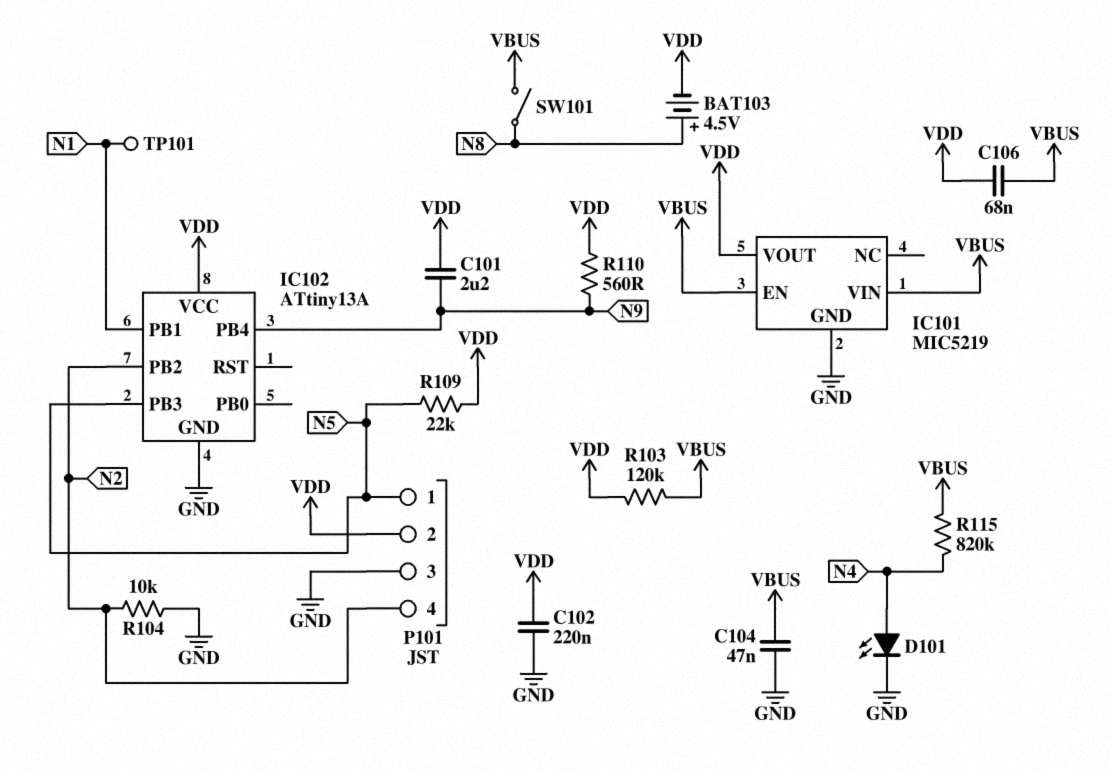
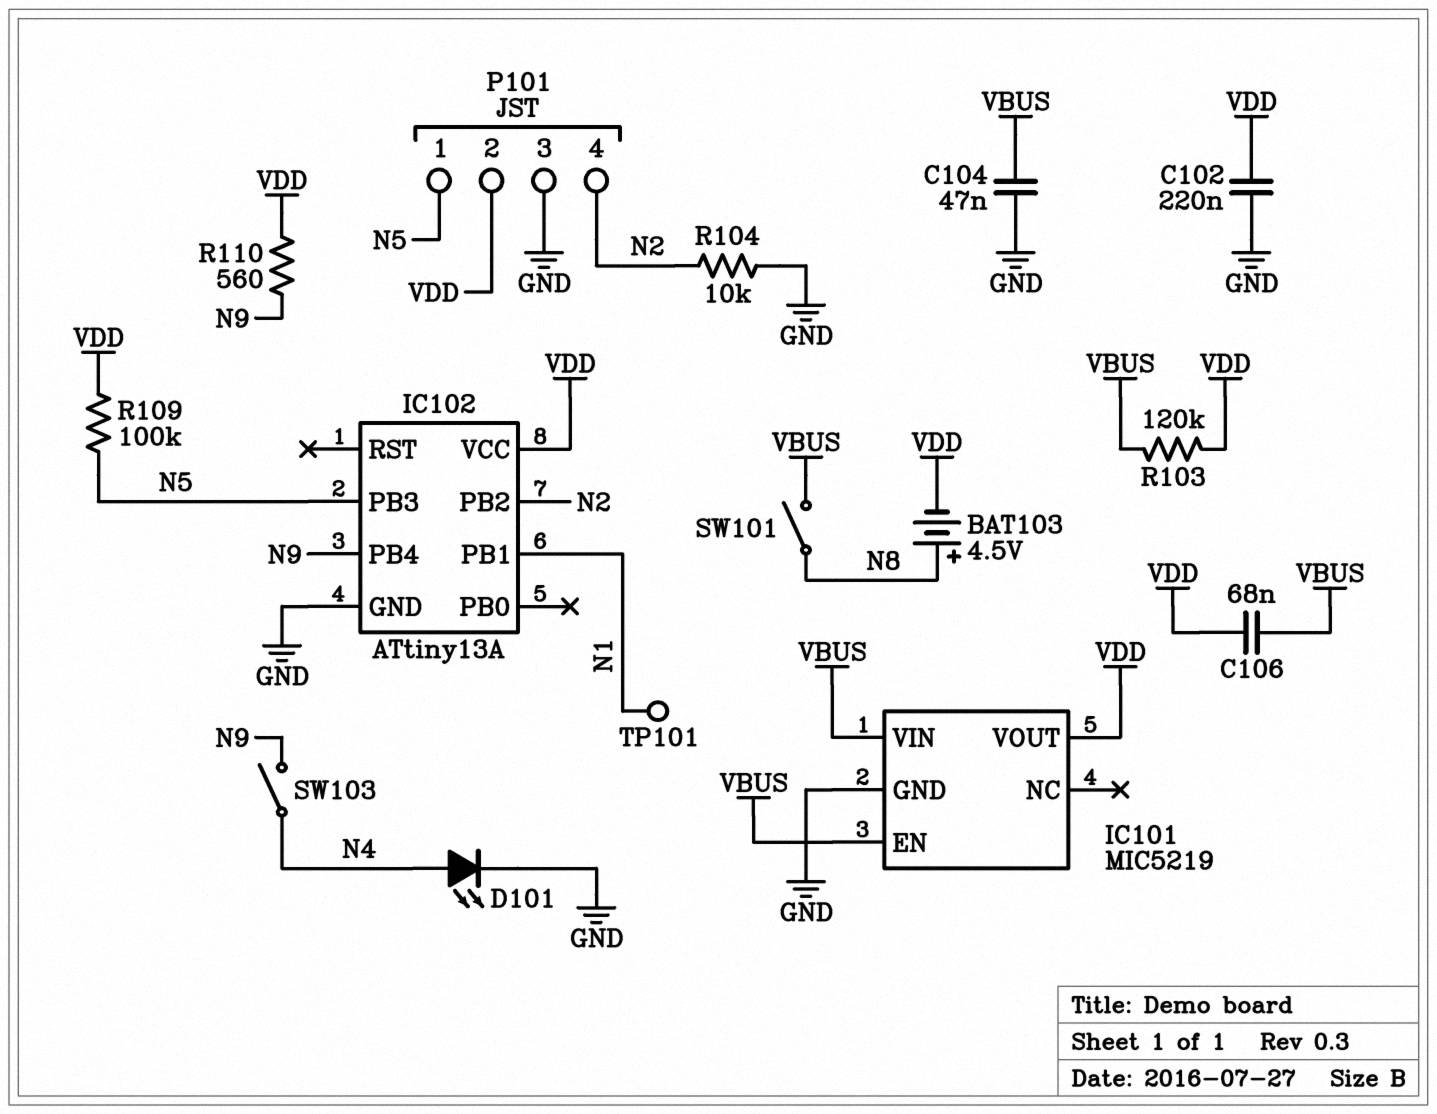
C101: 2.2uF (N9, VDD) -> none
R109: 22k (N5, VDD) -> 100k (N5, VDD)
R115: 820k (N4, VBUS) -> none
SW103: none -> switch (N4, N9)

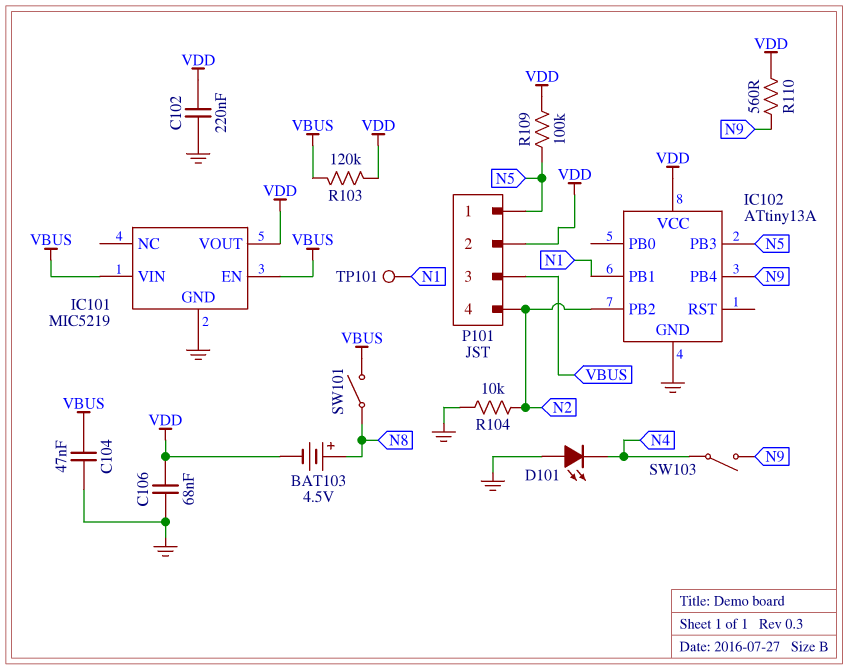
C106: 68nF (VBUS, VDD) -> 68nF (GND, VDD)
D101: LED (A N4, K GND) -> LED (A GND, K N4)
P101 pin 3: GND -> VBUS

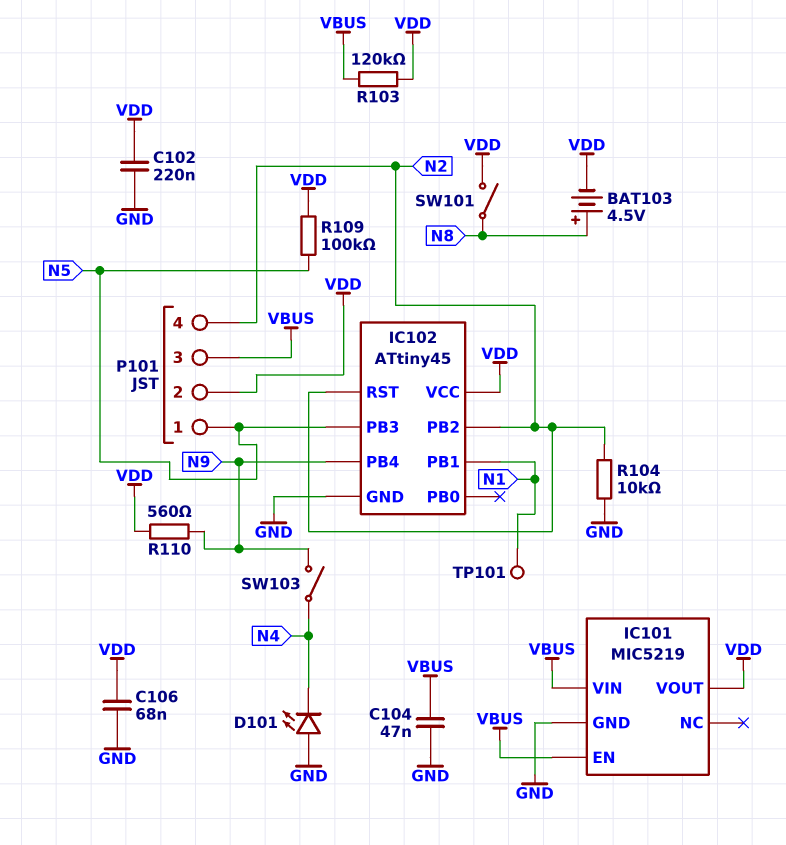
IC102: ATtiny13A -> ATtiny45
IC102 pin RST: none -> N2
SW101: switch (N8, VBUS) -> switch (N8, VDD)

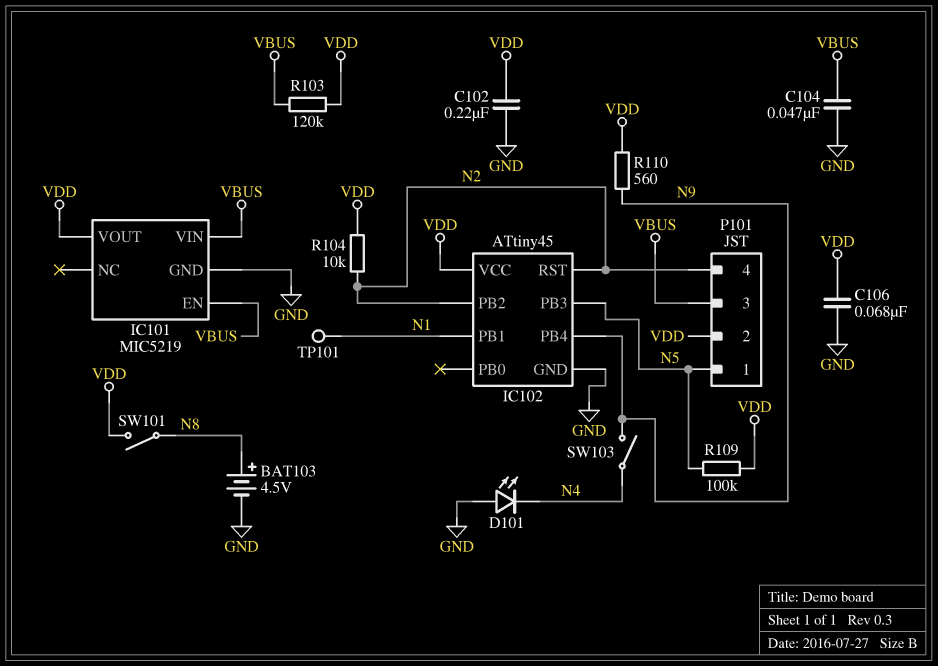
BAT103: 4.5V (plus N8, minus VDD) -> 4.5V (plus N8, minus GND)
R104: 10k (GND, N2) -> 10k (N2, VDD)

